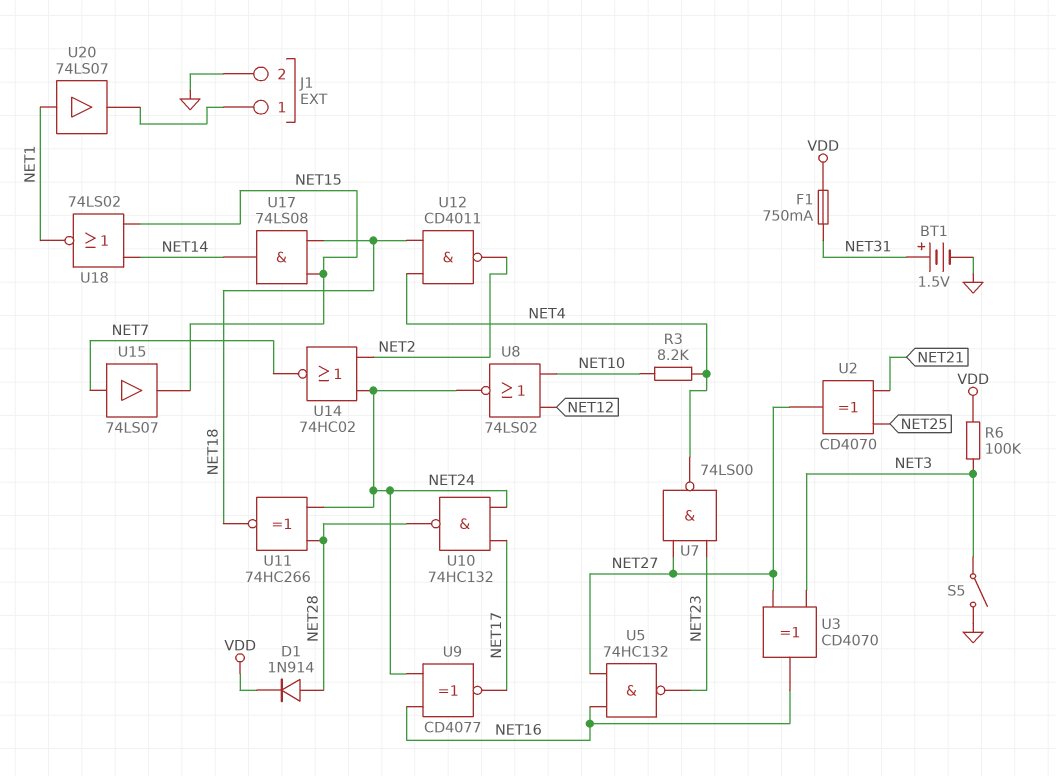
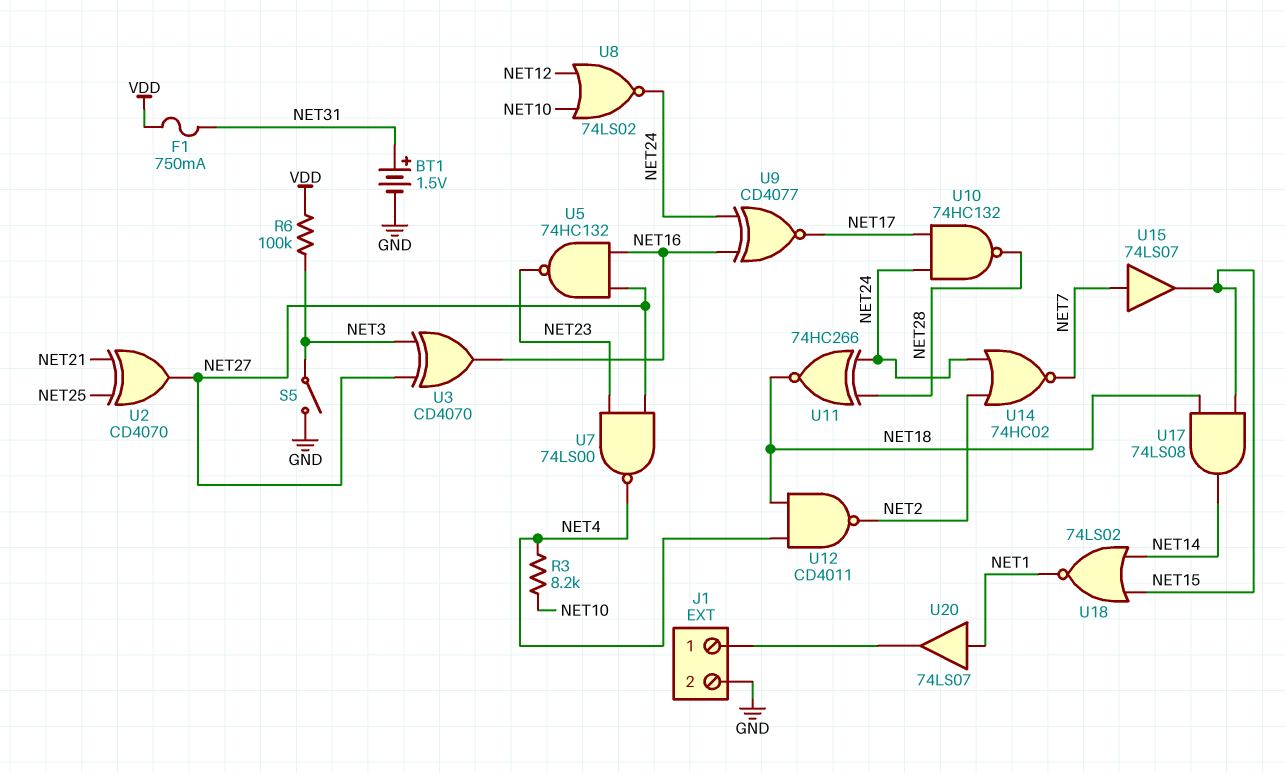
D1: diode 1N914 (A NET28, K VDD) -> none

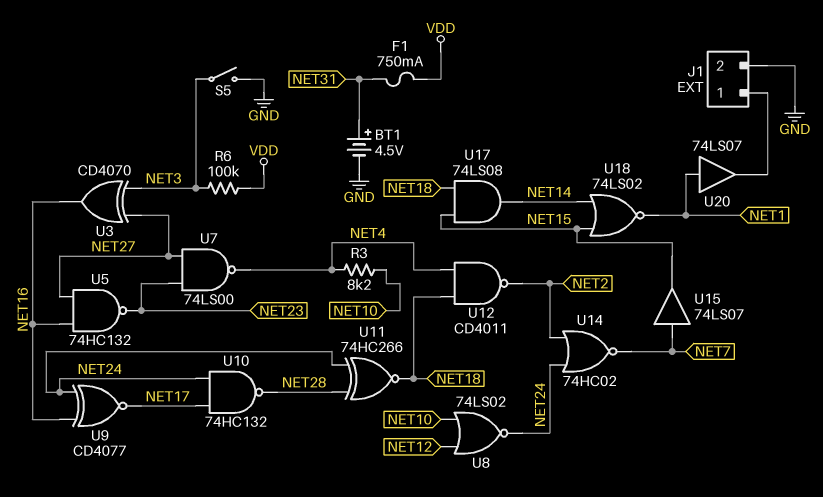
BT1: 1.5V (plus NET31, minus GND) -> 4.5V (plus NET31, minus GND)
U2: XOR CD4070 (in NET21, in NET25, out NET27) -> none

